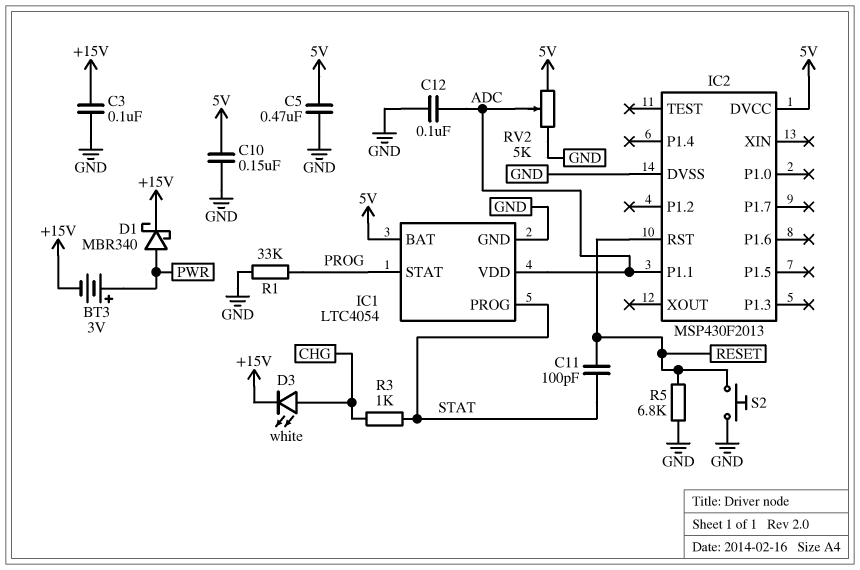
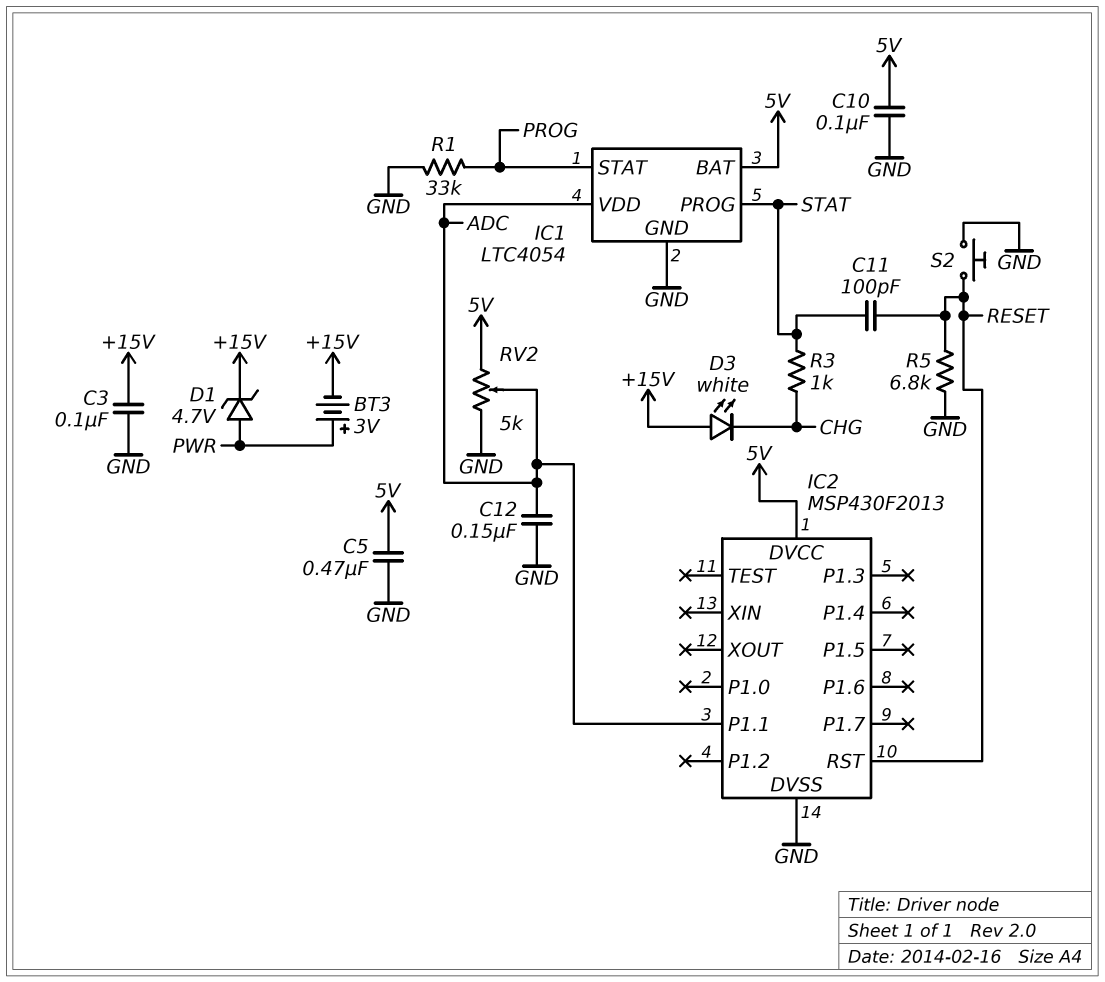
C10: 150nF (5V, GND) -> 100nF (5V, GND)
C12: 100nF (ADC, GND) -> 150nF (ADC, GND)
D1: schottky MBR340 (A PWR, K +15V) -> zener 4.7V (A PWR, K +15V)
D3: LED white (A CHG, K +15V) -> LED white (A +15V, K CHG)

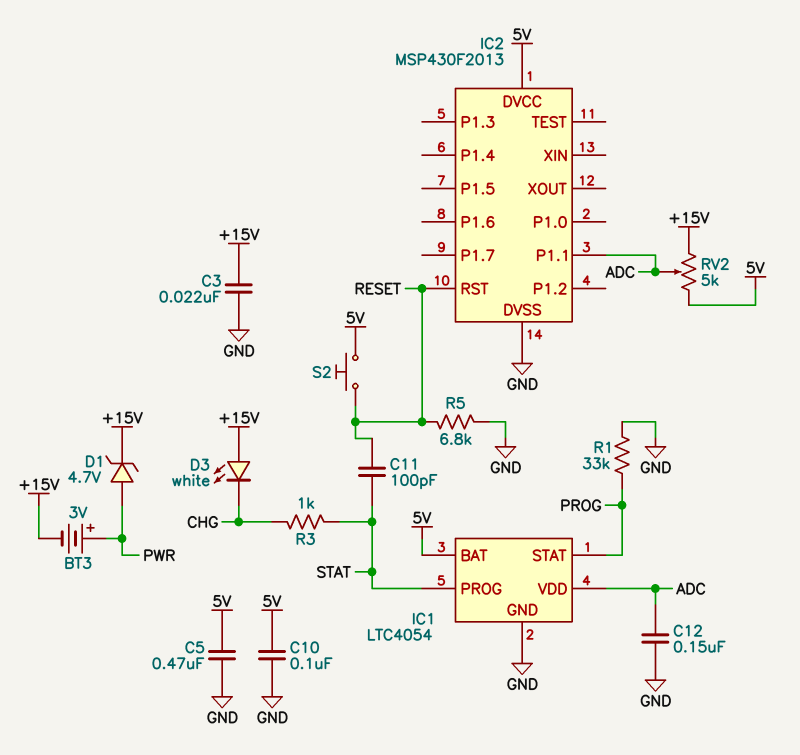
C3: 100nF (+15V, GND) -> 22nF (+15V, GND)
RV2: 5k (5V, GND, wiper ADC) -> 5k (+15V, 5V, wiper ADC)
S2: button (GND, RESET) -> button (5V, RESET)

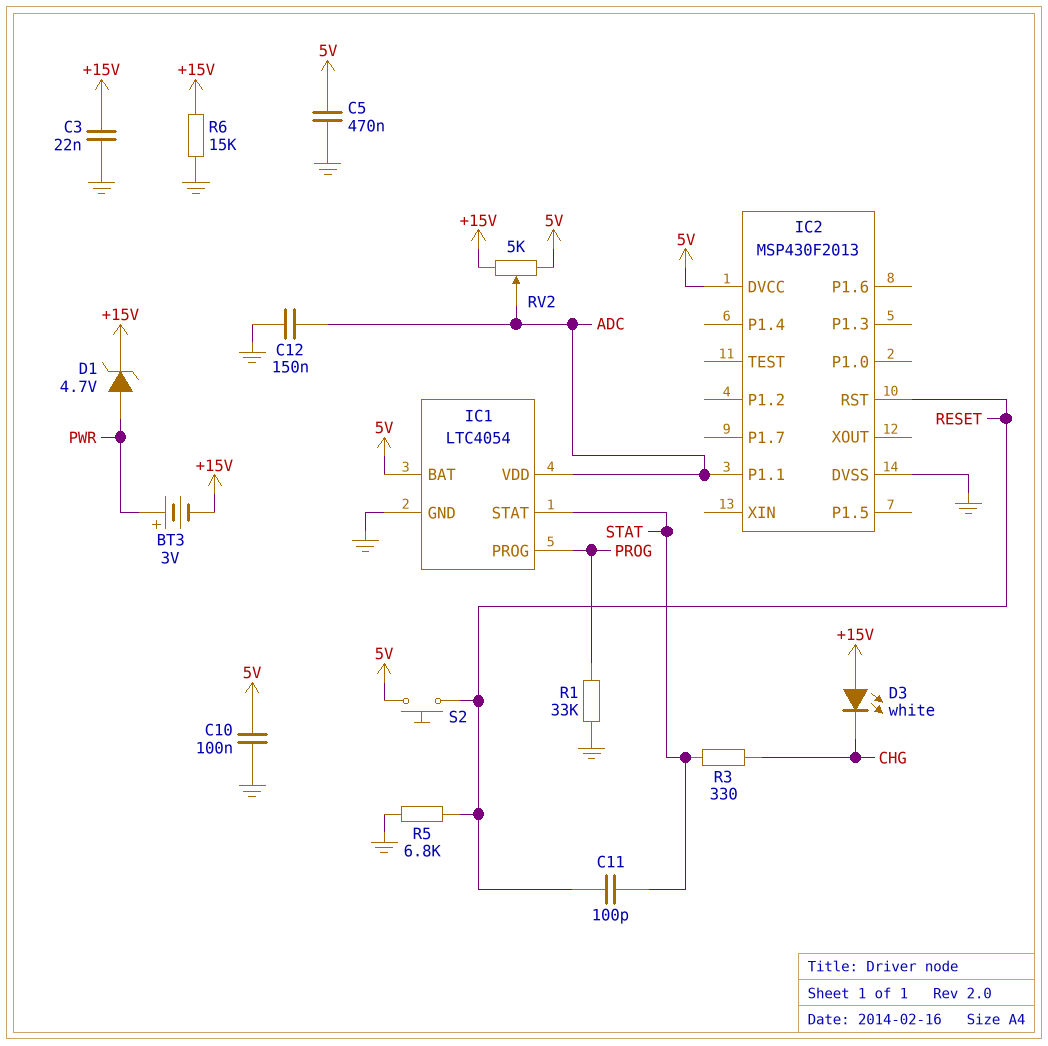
IC1 pin PROG: STAT -> PROG
IC1 pin STAT: PROG -> STAT
R3: 1k (CHG, STAT) -> 330 (CHG, STAT)
R6: none -> 15k (+15V, GND)

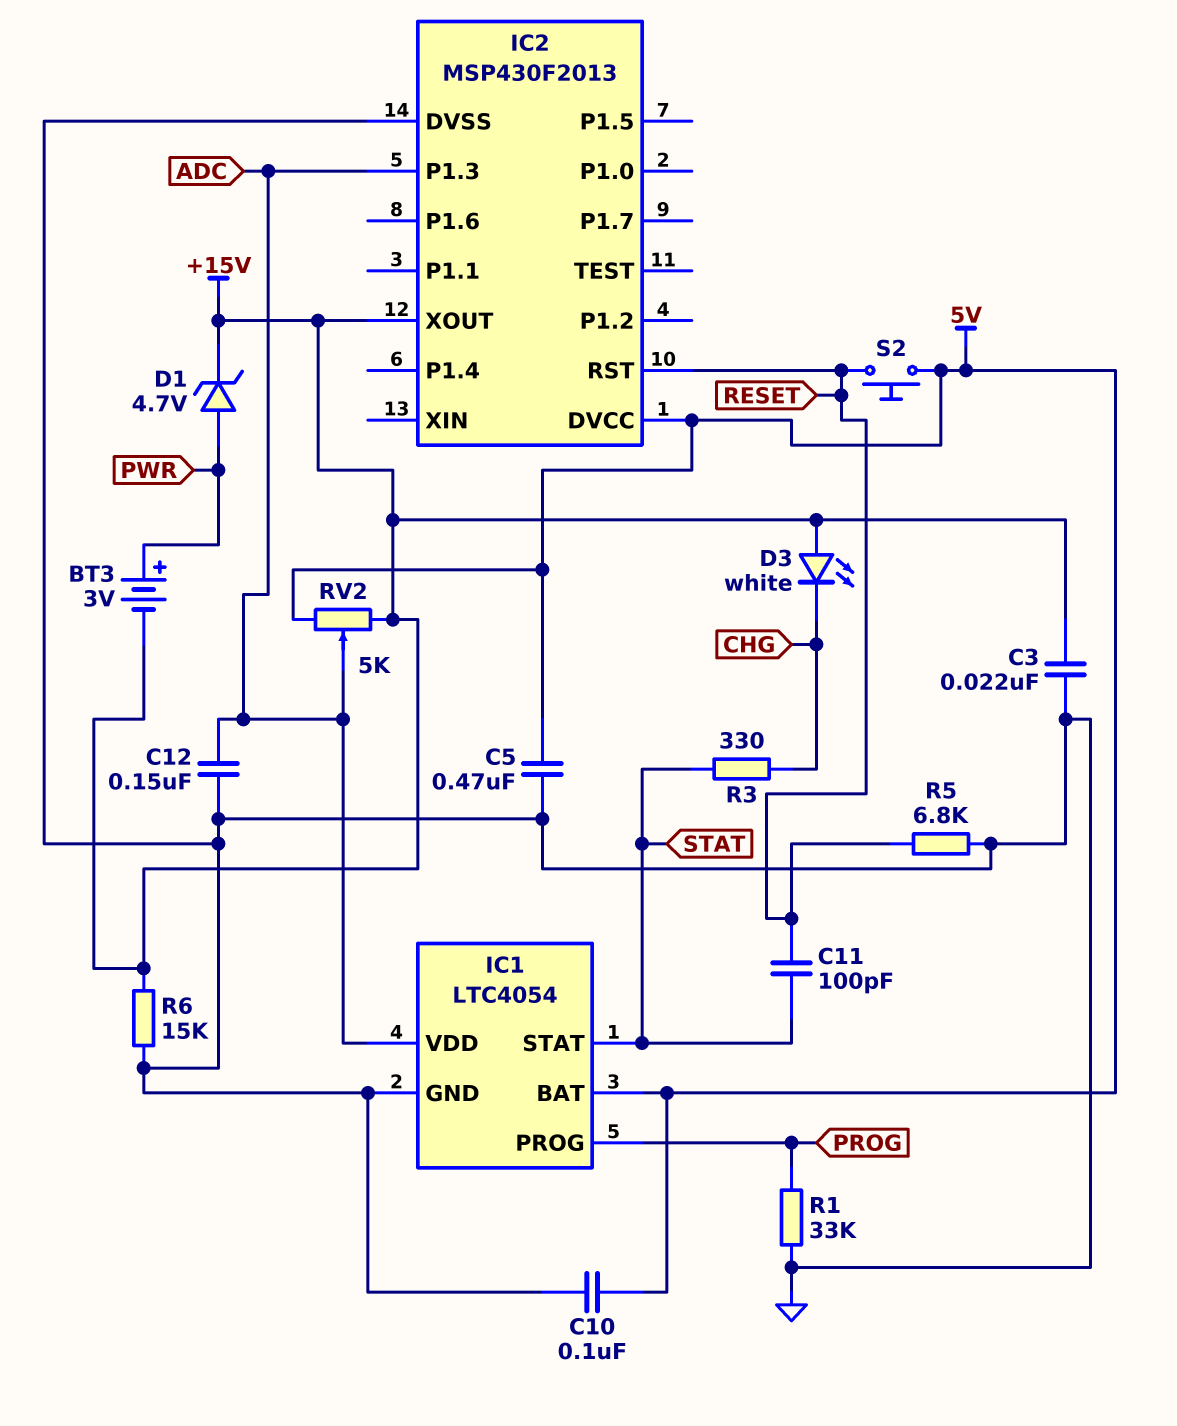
IC2 pin P1.1: ADC -> none
IC2 pin P1.3: none -> ADC
IC2 pin XOUT: none -> +15V

